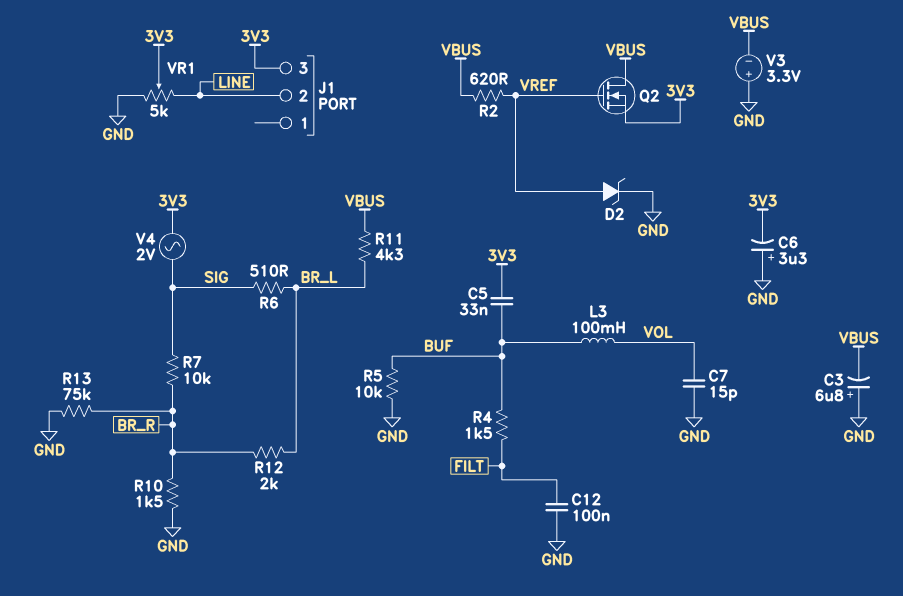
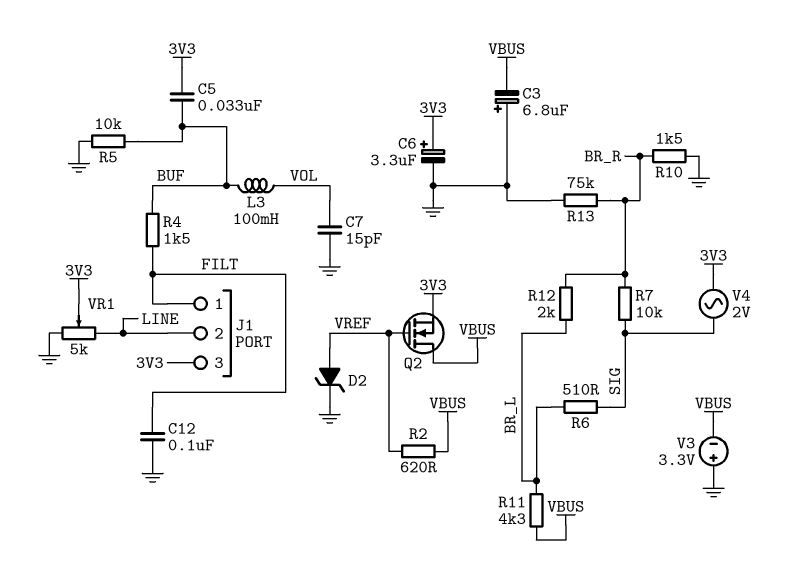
C6: 3.3uF (plus GND, minus 3V3) -> 3.3uF (plus 3V3, minus GND)
J1 pin 1: none -> FILT

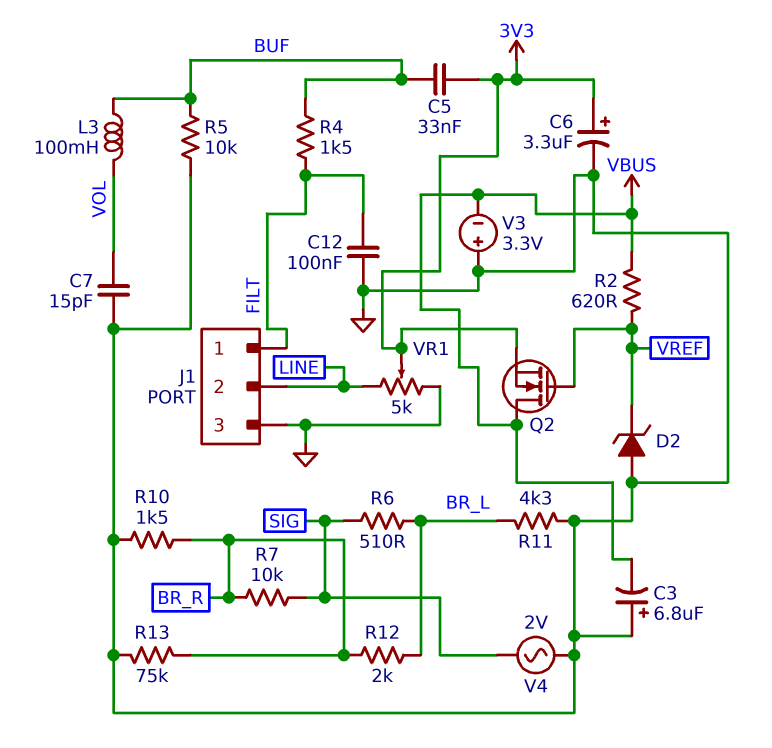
D2: zener (A VREF, K GND) -> zener (A GND, K VREF)
J1 pin 3: 3V3 -> GND
R11: 4.3k (BR_L, VBUS) -> 4.3k (BR_L, GND)
V4: AC 2V (3V3, SIG) -> AC 2V (GND, SIG)

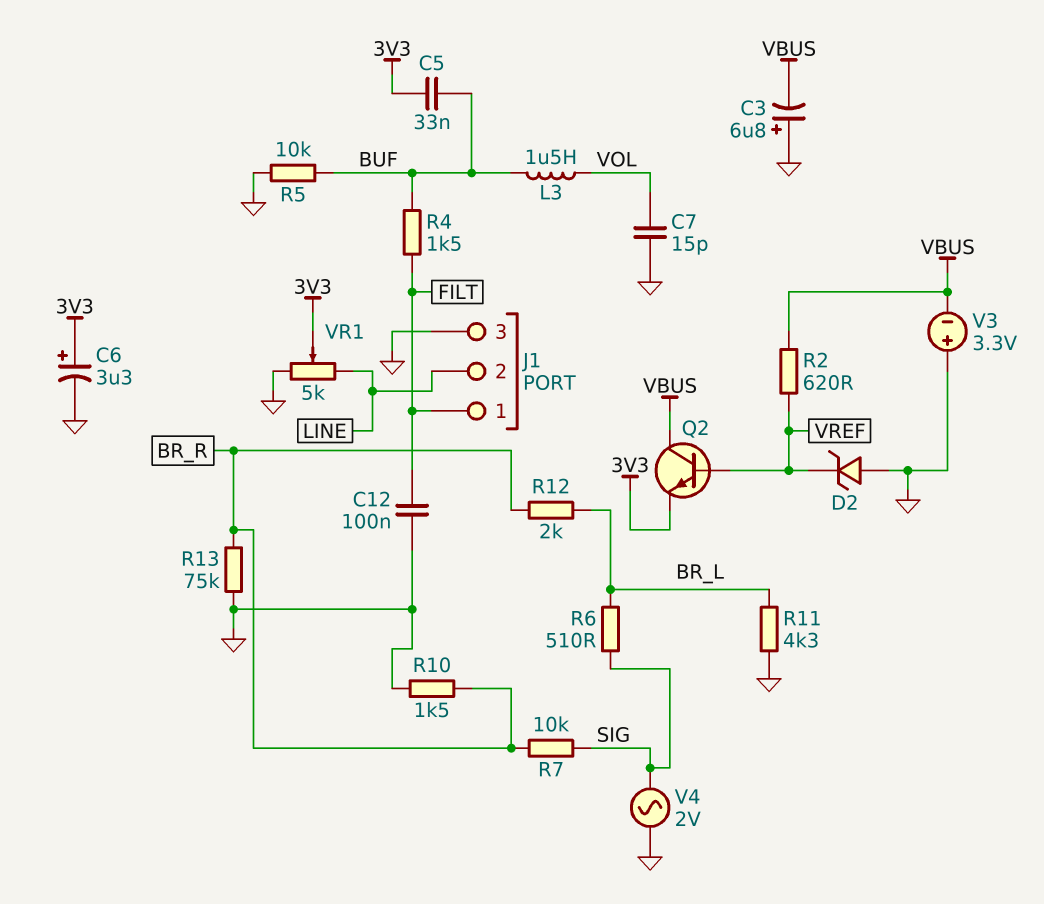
L3: 100mH (BUF, VOL) -> 1.5uH (BUF, VOL)
Q2: NMOS (G VREF, D VBUS, S 3V3) -> NPN (B VREF, C VBUS, E 3V3)

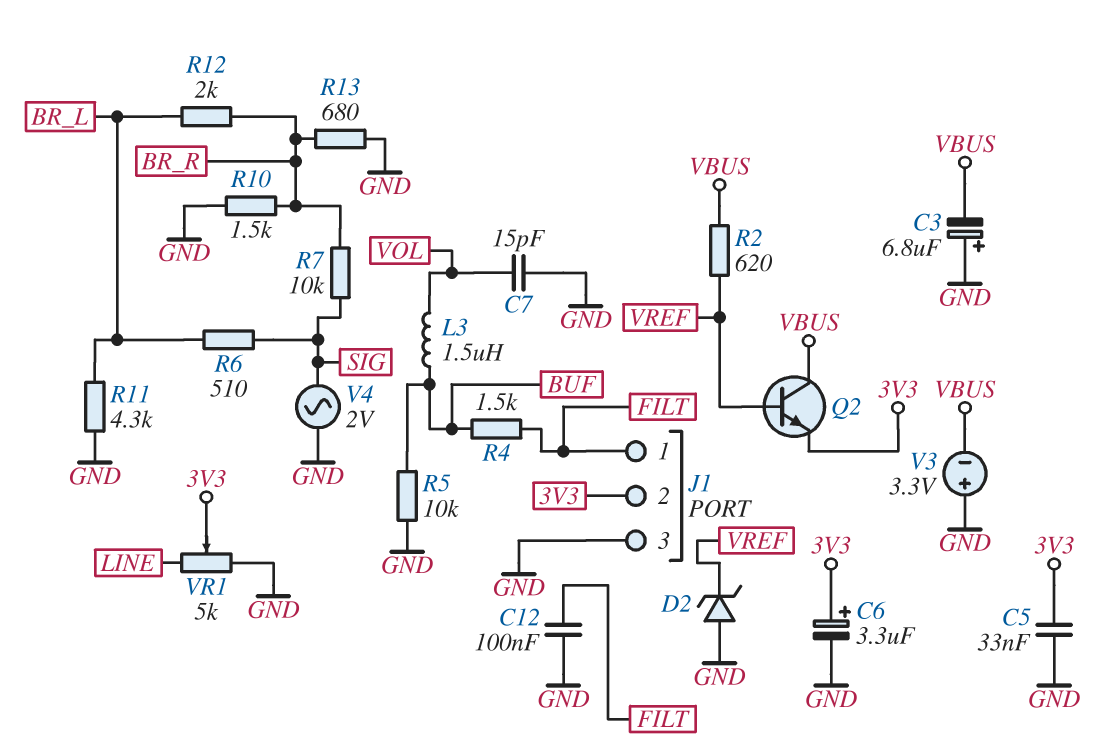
C5: 33nF (3V3, BUF) -> 33nF (3V3, GND)
J1 pin 2: LINE -> 3V3
R13: 75k (BR_R, GND) -> 680 (BR_R, GND)

